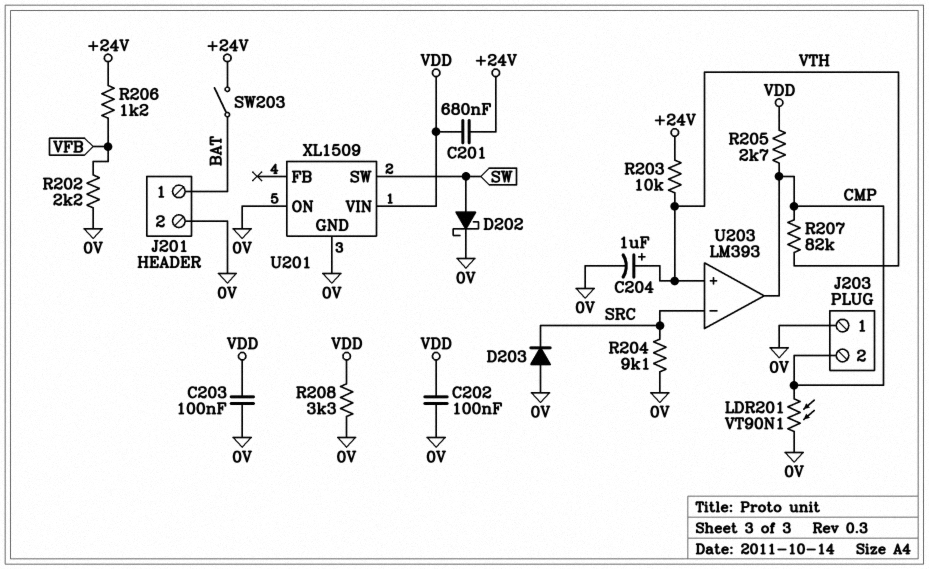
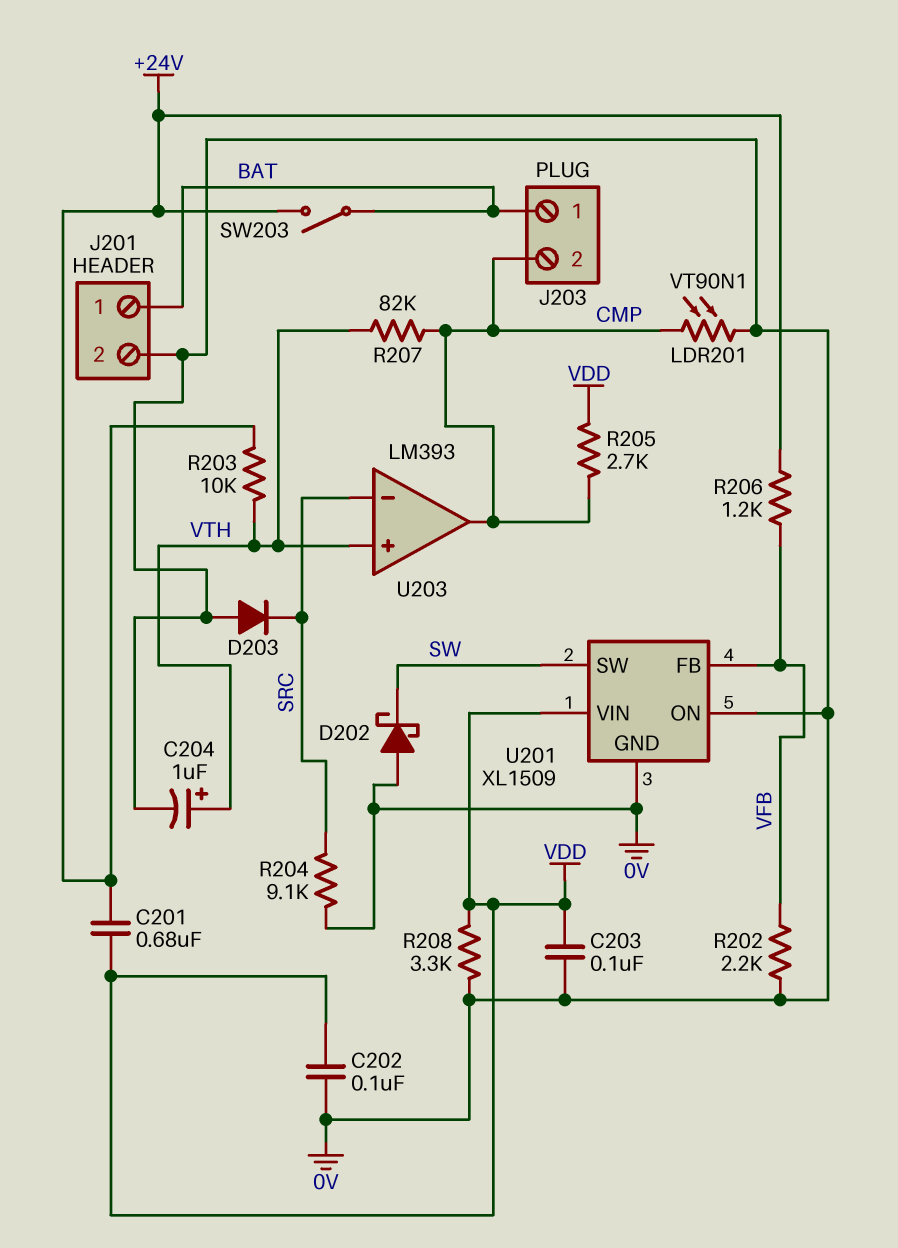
D202: schottky (A SW, K 0V) -> schottky (A 0V, K SW)
J203 pin 1: 0V -> BAT
U201 pin FB: none -> VFB

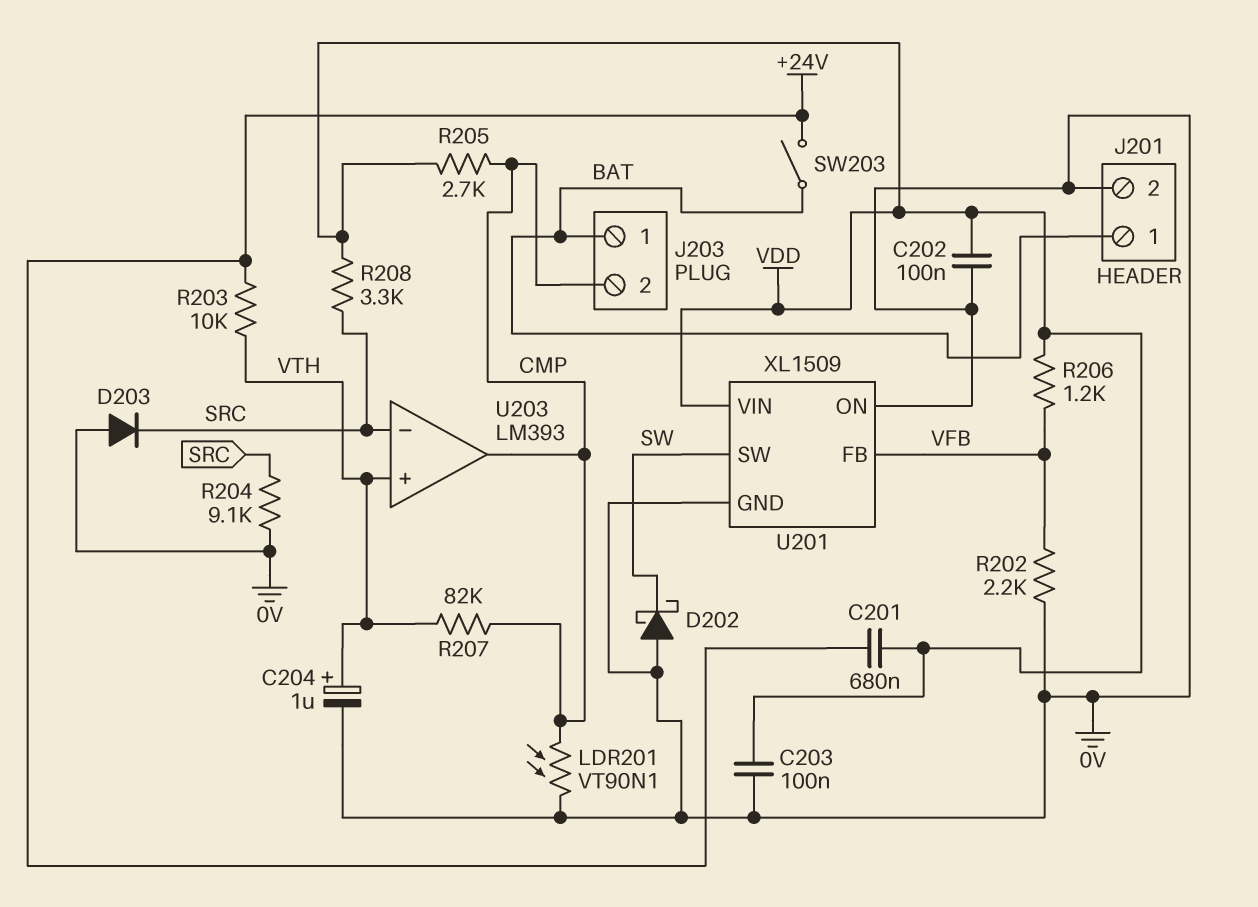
R206: 1.2k (+24V, VFB) -> 1.2k (VDD, VFB)
R208: 3.3k (0V, VDD) -> 3.3k (SRC, VDD)

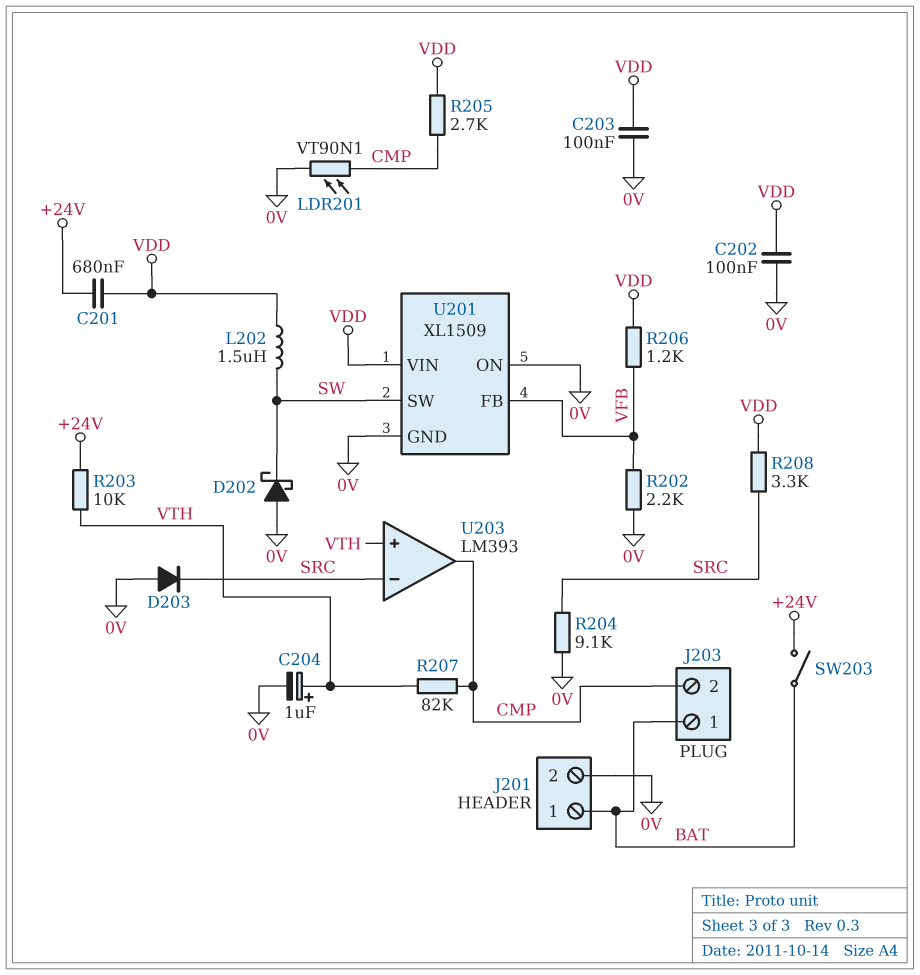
L202: none -> 1.5uH (SW, VDD)

